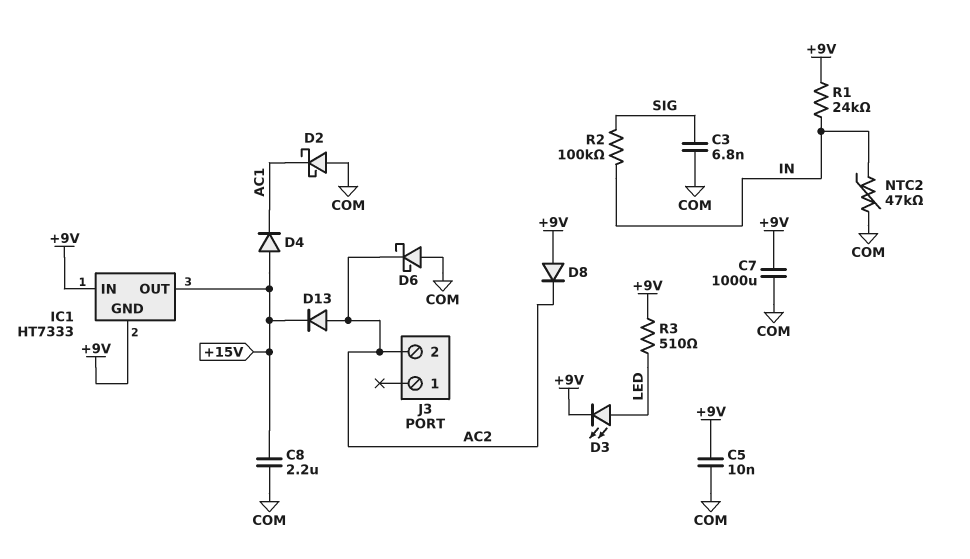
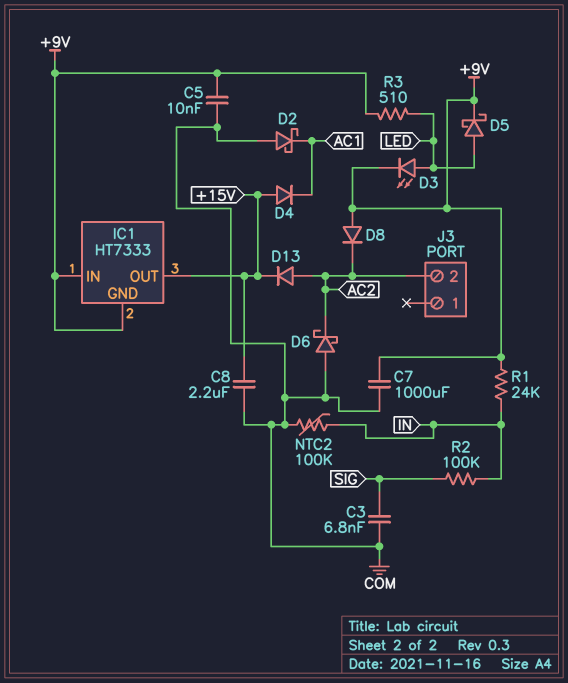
D5: none -> schottky (A LED, K +9V)
NTC2: 47k (COM, IN) -> 100k (COM, IN)

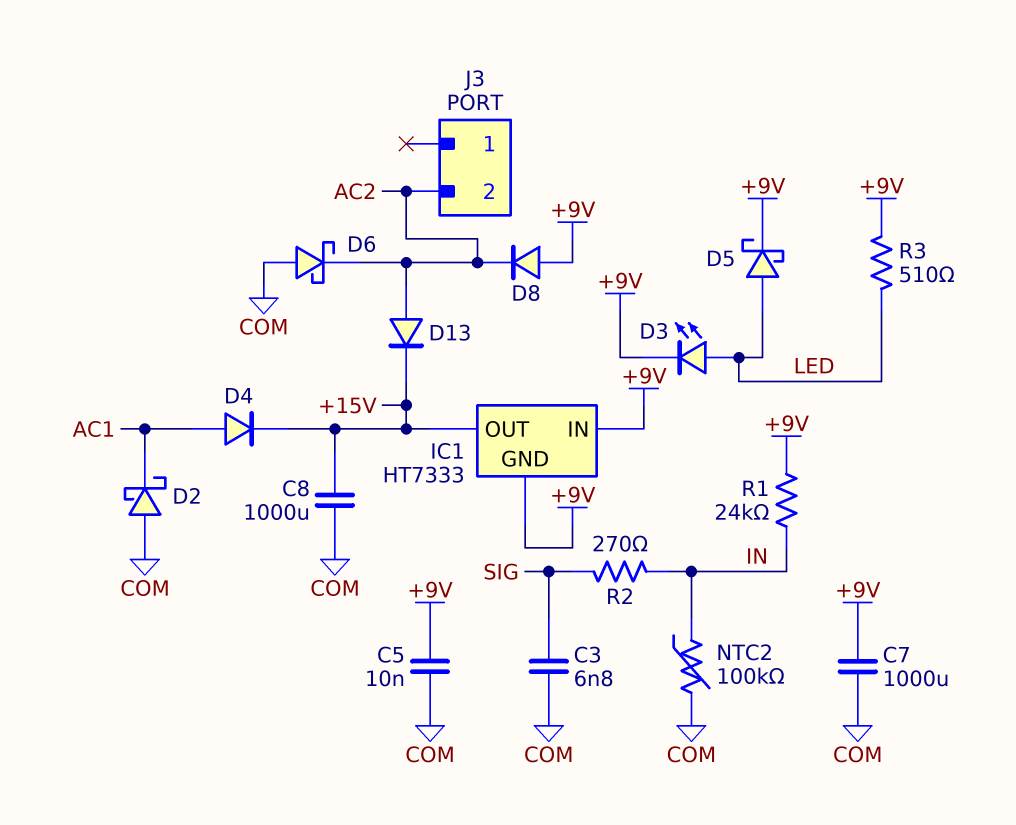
C8: 2.2uF (+15V, COM) -> 1000uF (+15V, COM)
D4: diode (A +15V, K AC1) -> diode (A AC1, K +15V)
R2: 100k (IN, SIG) -> 270 (IN, SIG)

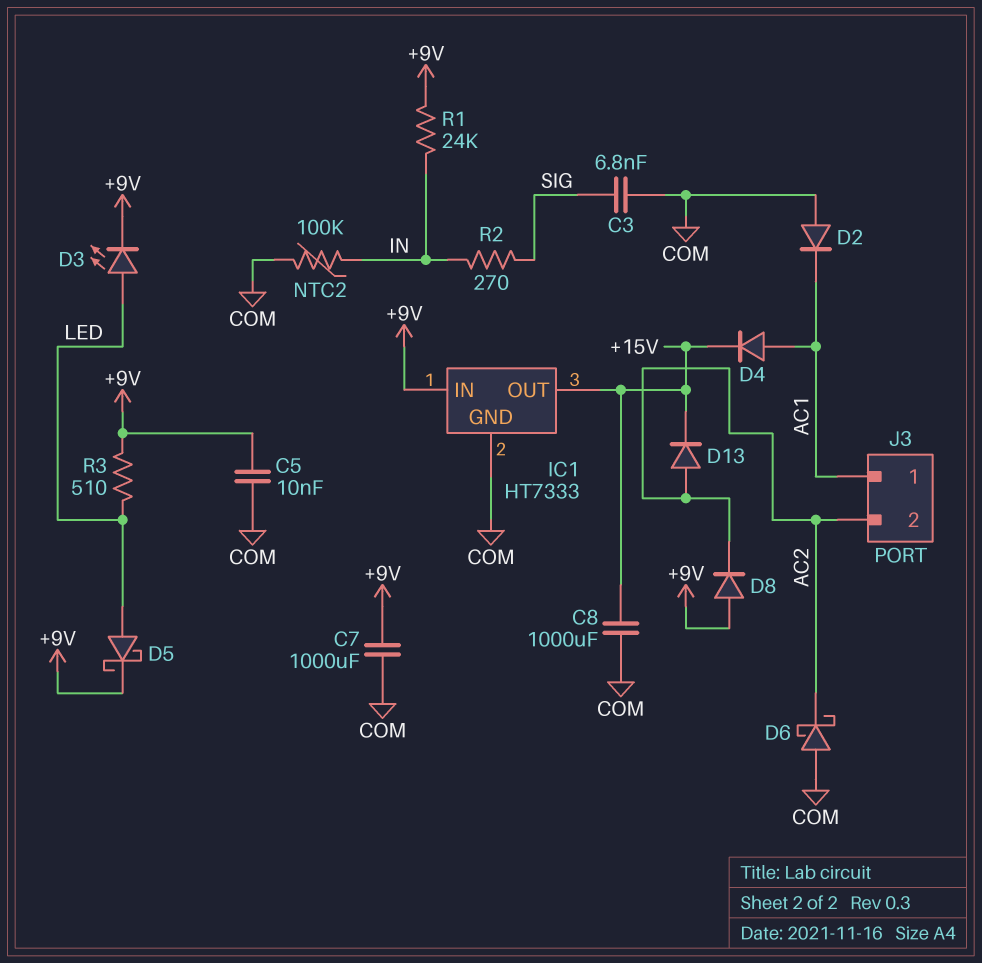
D2: schottky (A COM, K AC1) -> diode (A COM, K AC1)
IC1 pin GND: +9V -> COM
J3 pin 1: none -> AC1

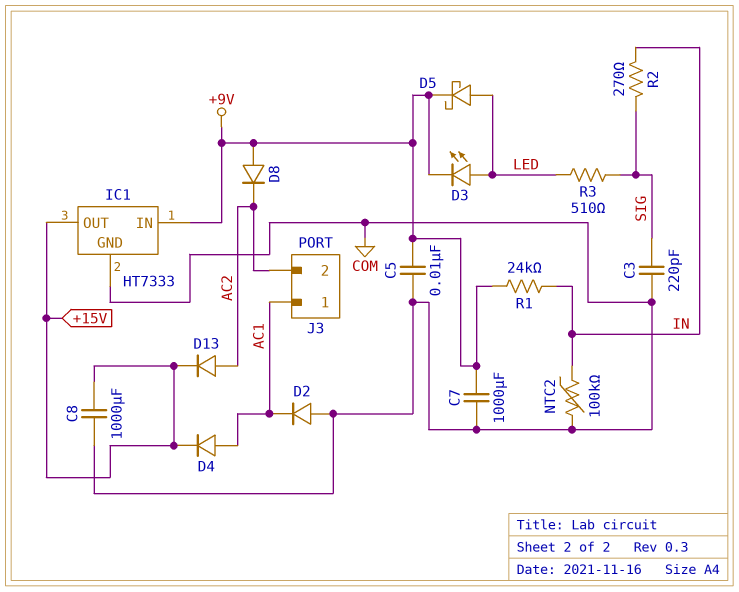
C3: 6.8nF (COM, SIG) -> 220pF (COM, SIG)
D6: schottky (A COM, K AC2) -> none
R3: 510 (+9V, LED) -> 510 (LED, SIG)

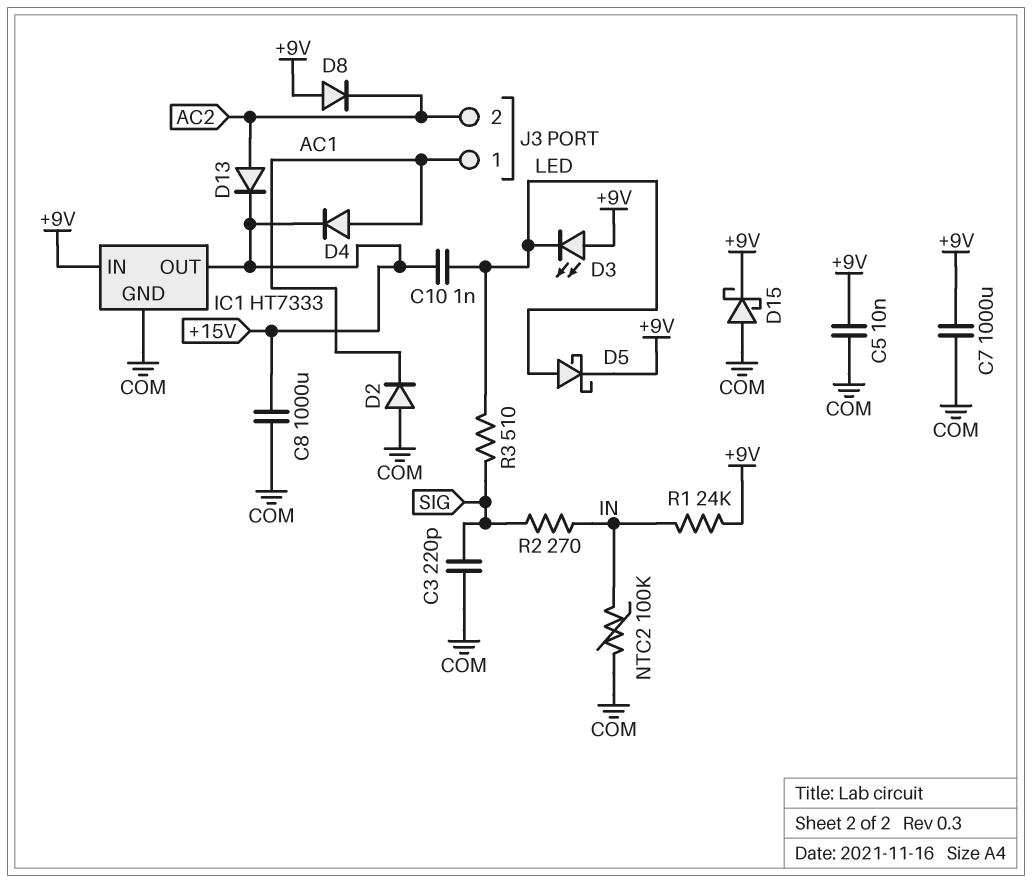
C10: none -> 1nF (+15V, LED)
D3: LED (A LED, K +9V) -> LED (A +9V, K LED)
D15: none -> schottky (A COM, K +9V)

